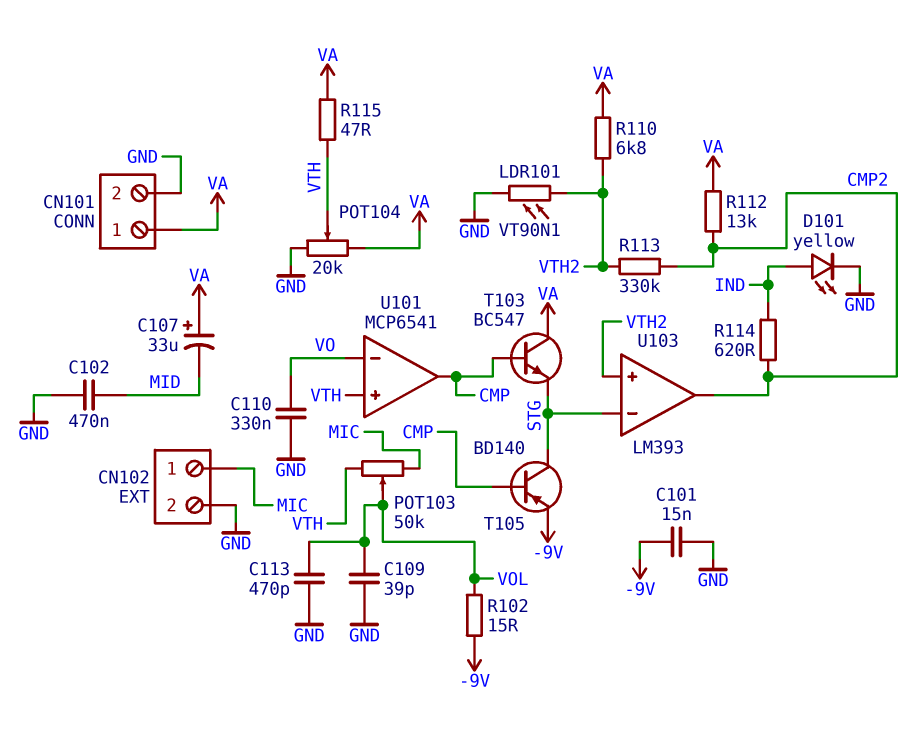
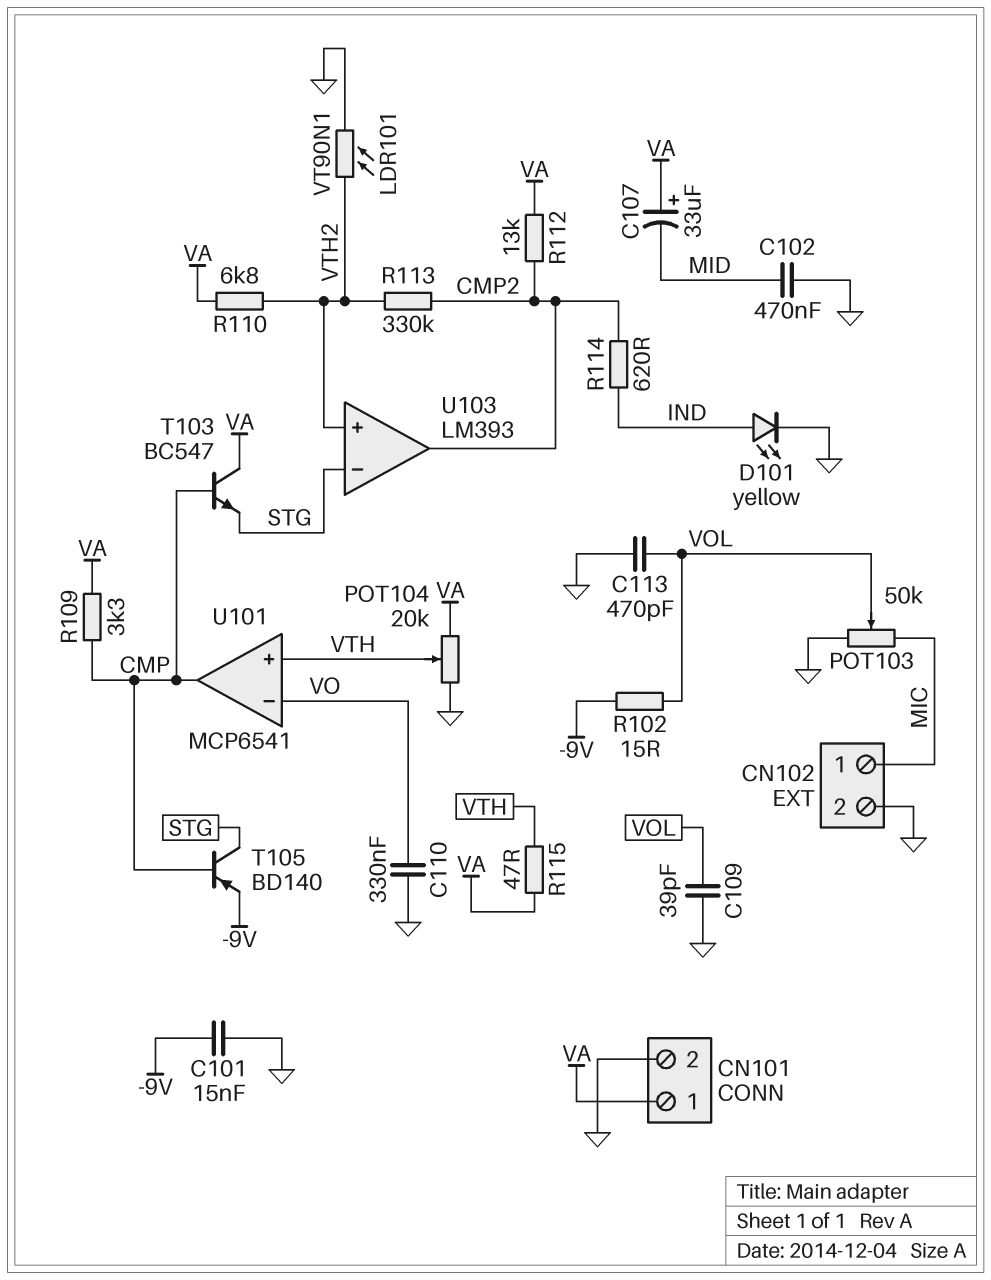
POT103: 50k (MIC, VTH, wiper VOL) -> 50k (GND, MIC, wiper VOL)
R109: none -> 3.3k (CMP, VA)

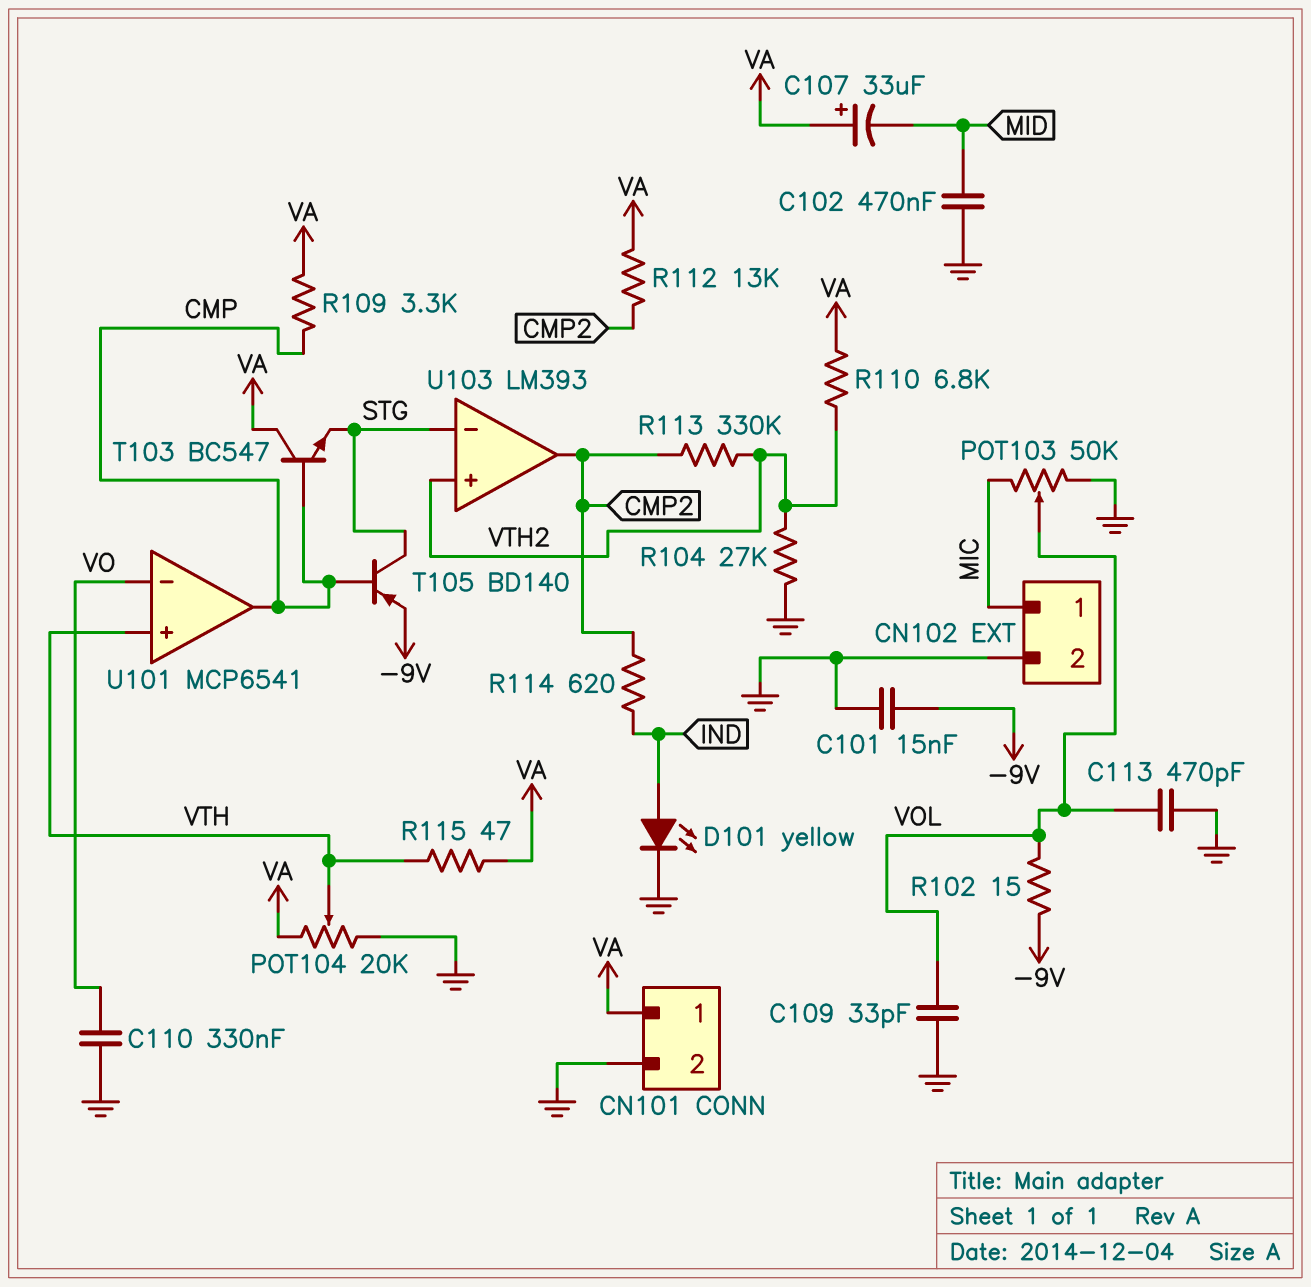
C109: 39pF (GND, VOL) -> 33pF (GND, VOL)
LDR101: VT90N1 (GND, VTH2) -> none
R104: none -> 27k (GND, VTH2)

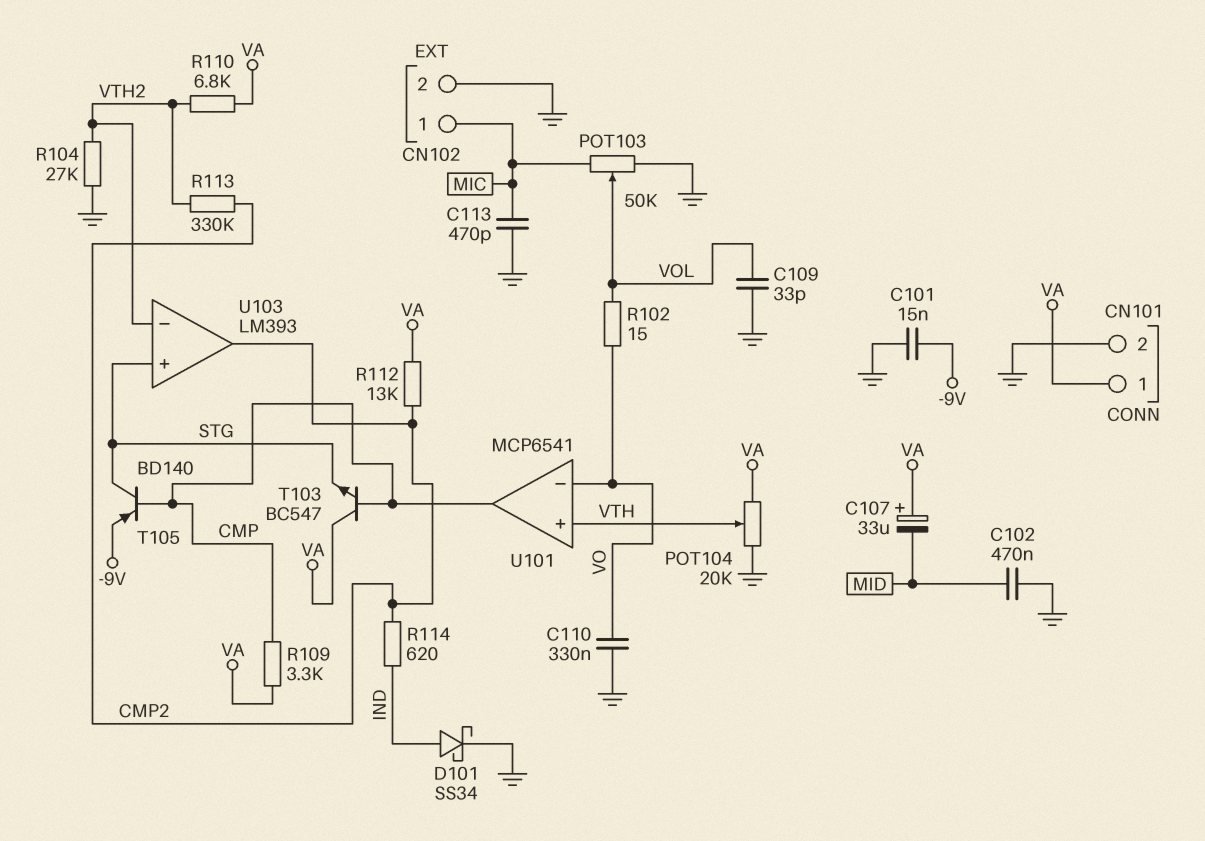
C113: 470pF (GND, VOL) -> 470pF (GND, MIC)
D101: LED yellow (A IND, K GND) -> schottky SS34 (A IND, K GND)
R102: 15 (-9V, VOL) -> 15 (VO, VOL)
R115: 47 (VA, VTH) -> none
U103 pin in+: VTH2 -> STG
U103 pin in-: STG -> VTH2

